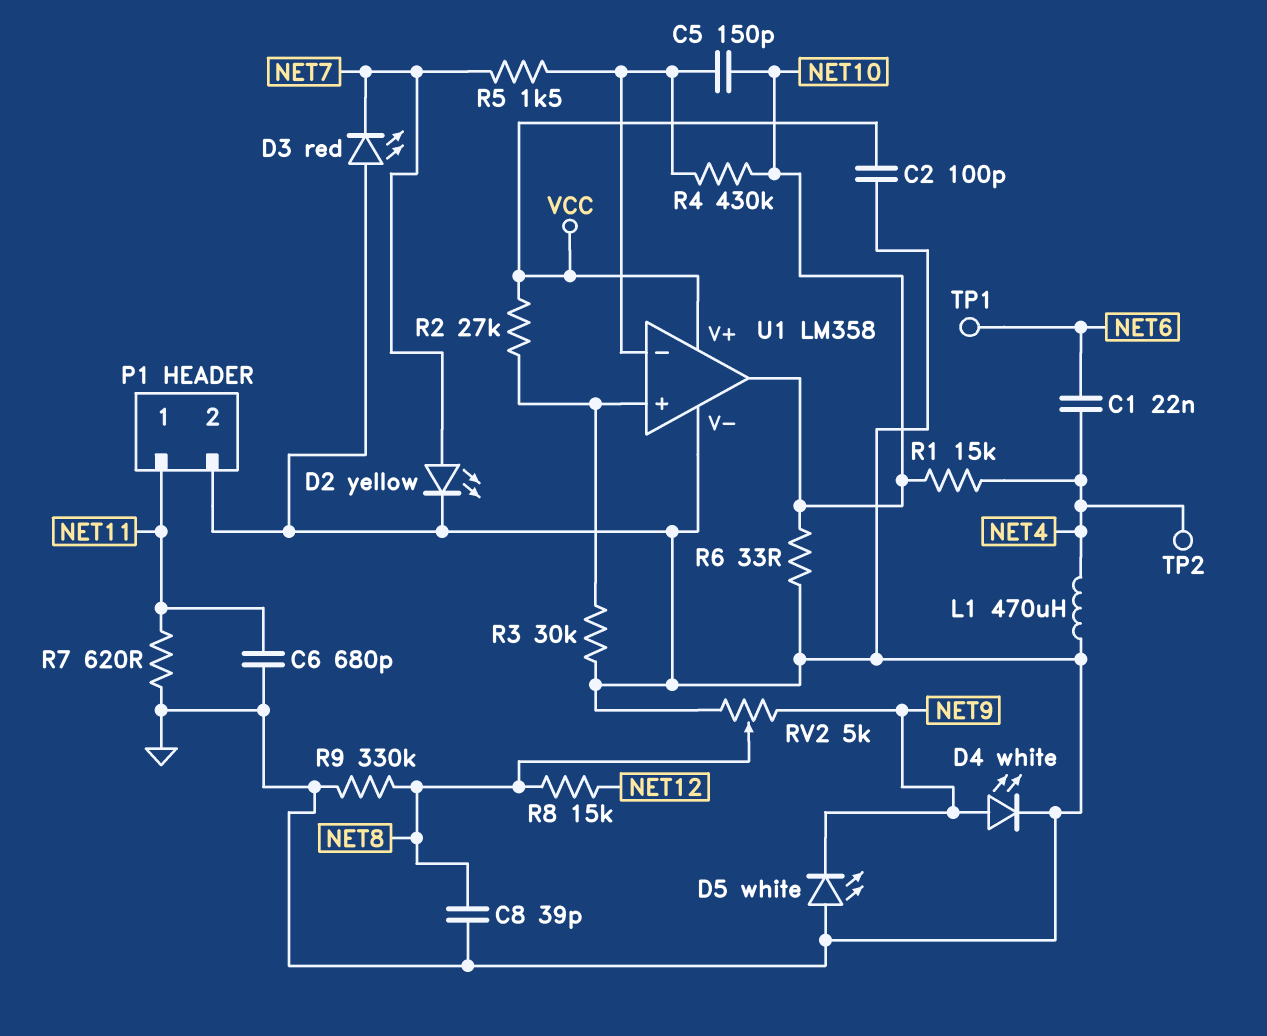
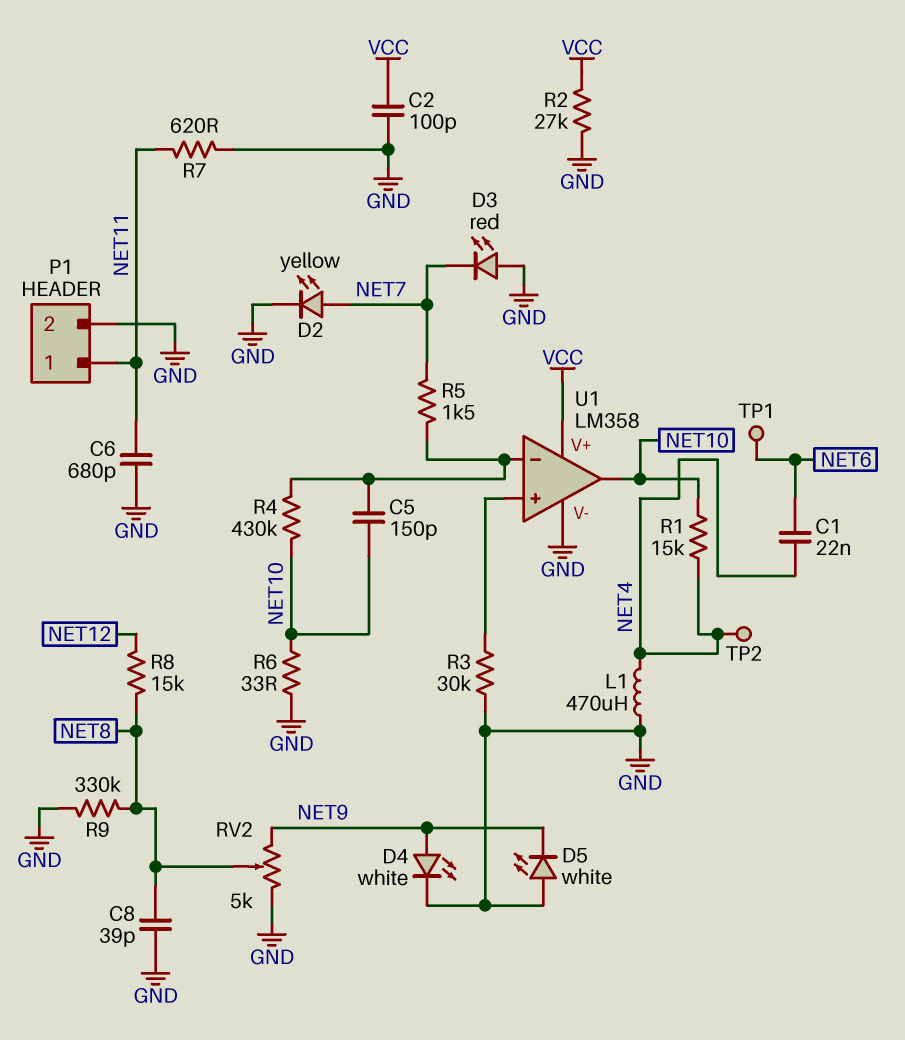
R2: 27k (U1/in+, VCC) -> 27k (GND, VCC)

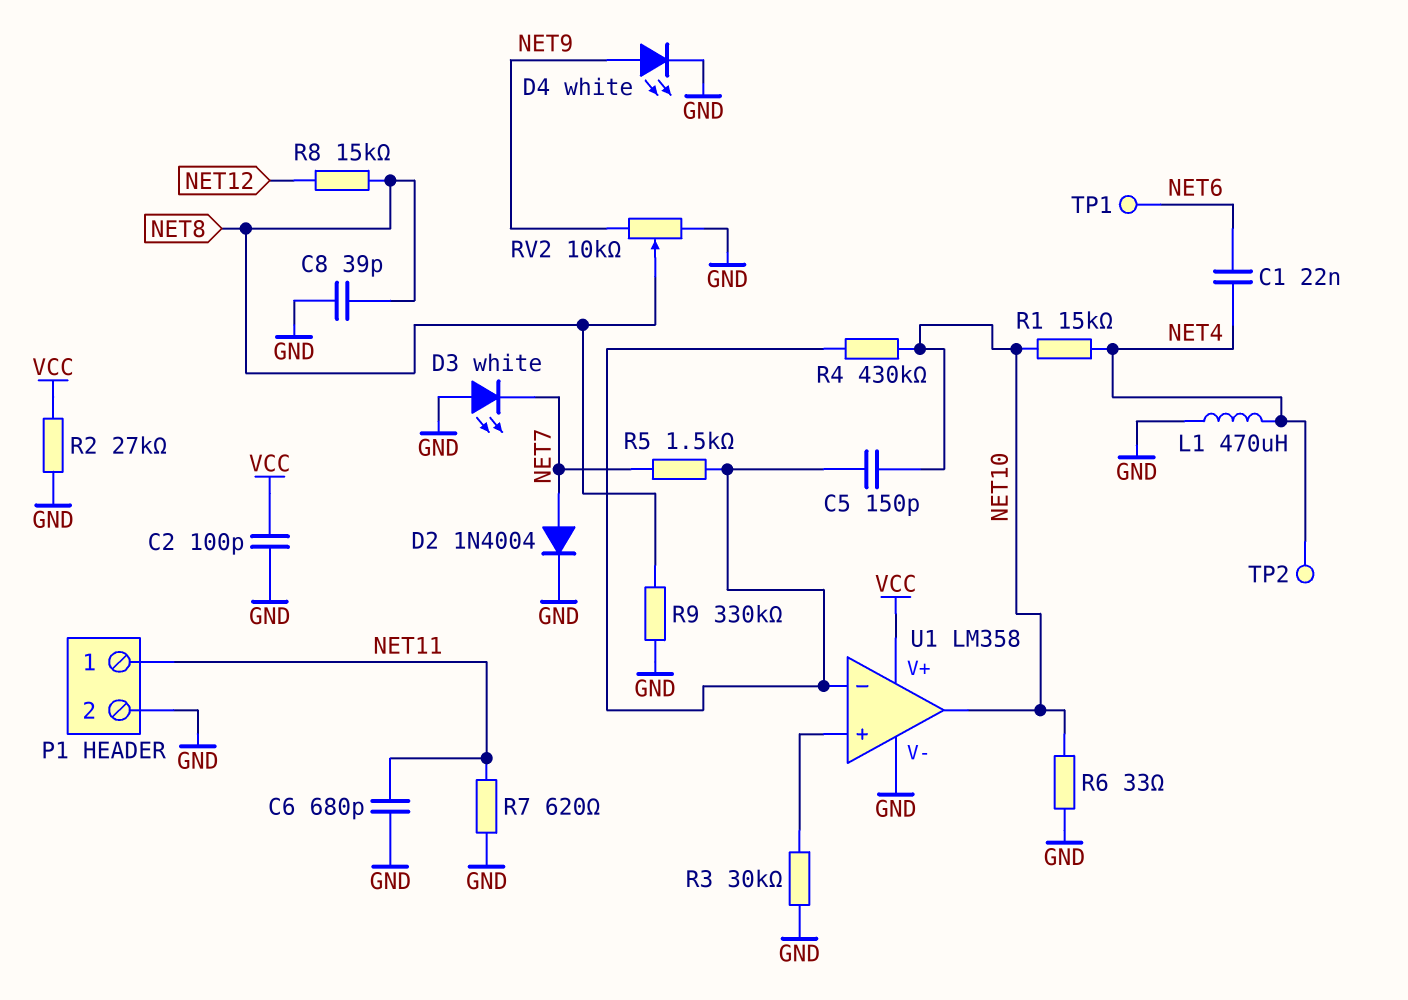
D2: LED yellow (A NET7, K GND) -> diode 1N4004 (A NET7, K GND)
D3: LED red (A GND, K NET7) -> LED white (A GND, K NET7)
D5: LED white (A GND, K NET9) -> none
RV2: 5k (GND, NET9, wiper NET8) -> 10k (GND, NET9, wiper NET8)

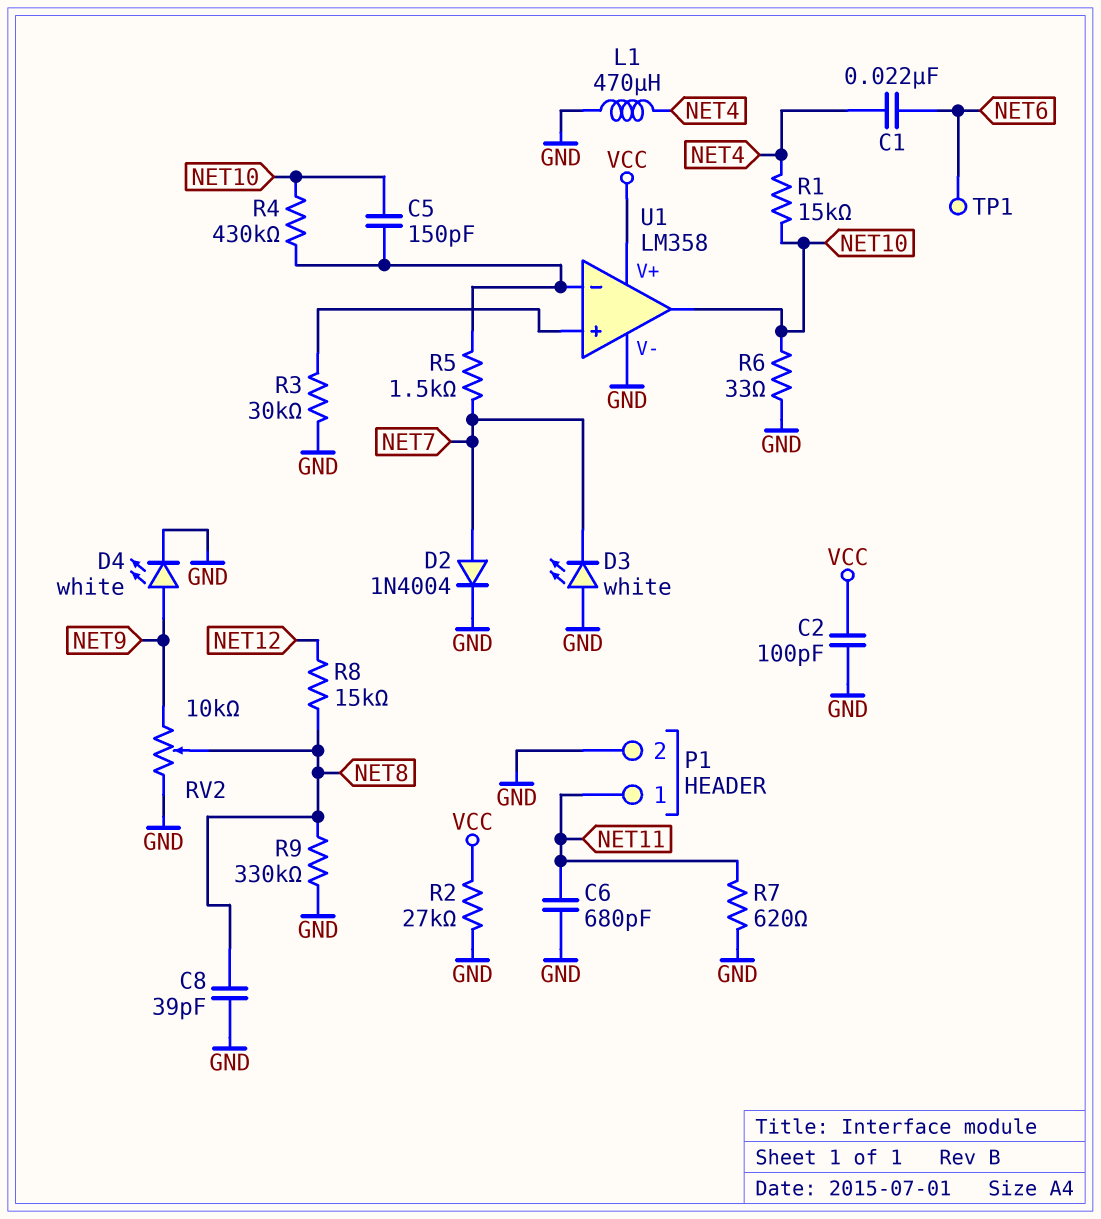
TP2: test point (NET4) -> none

